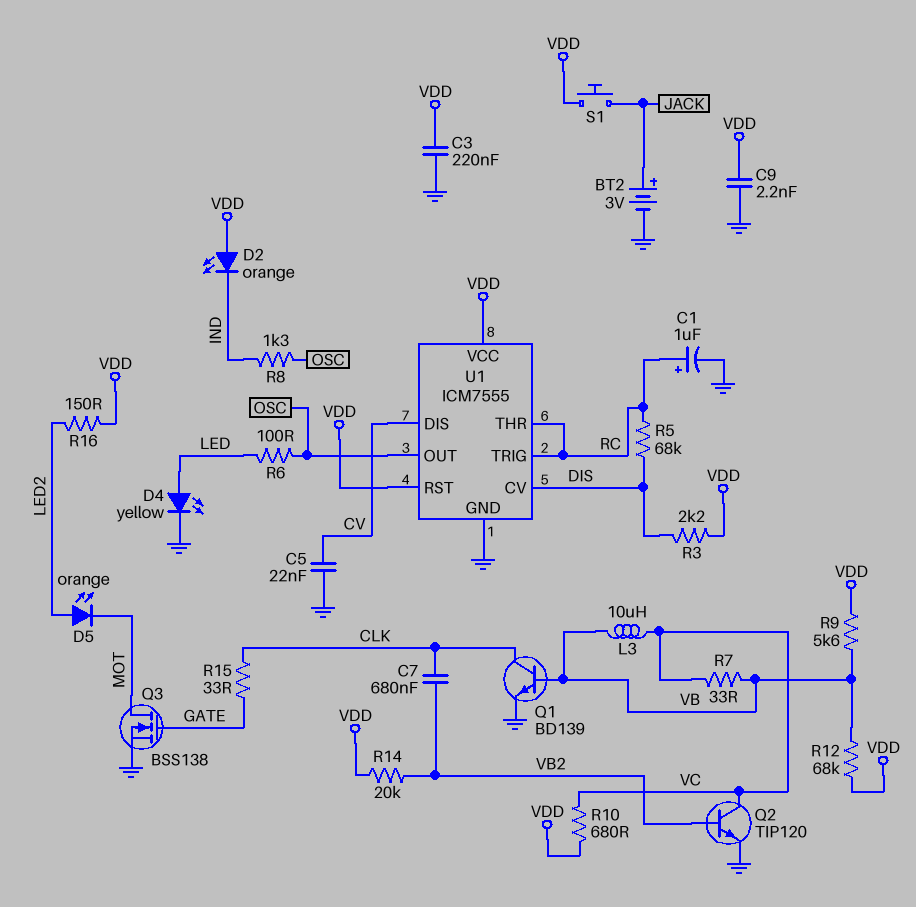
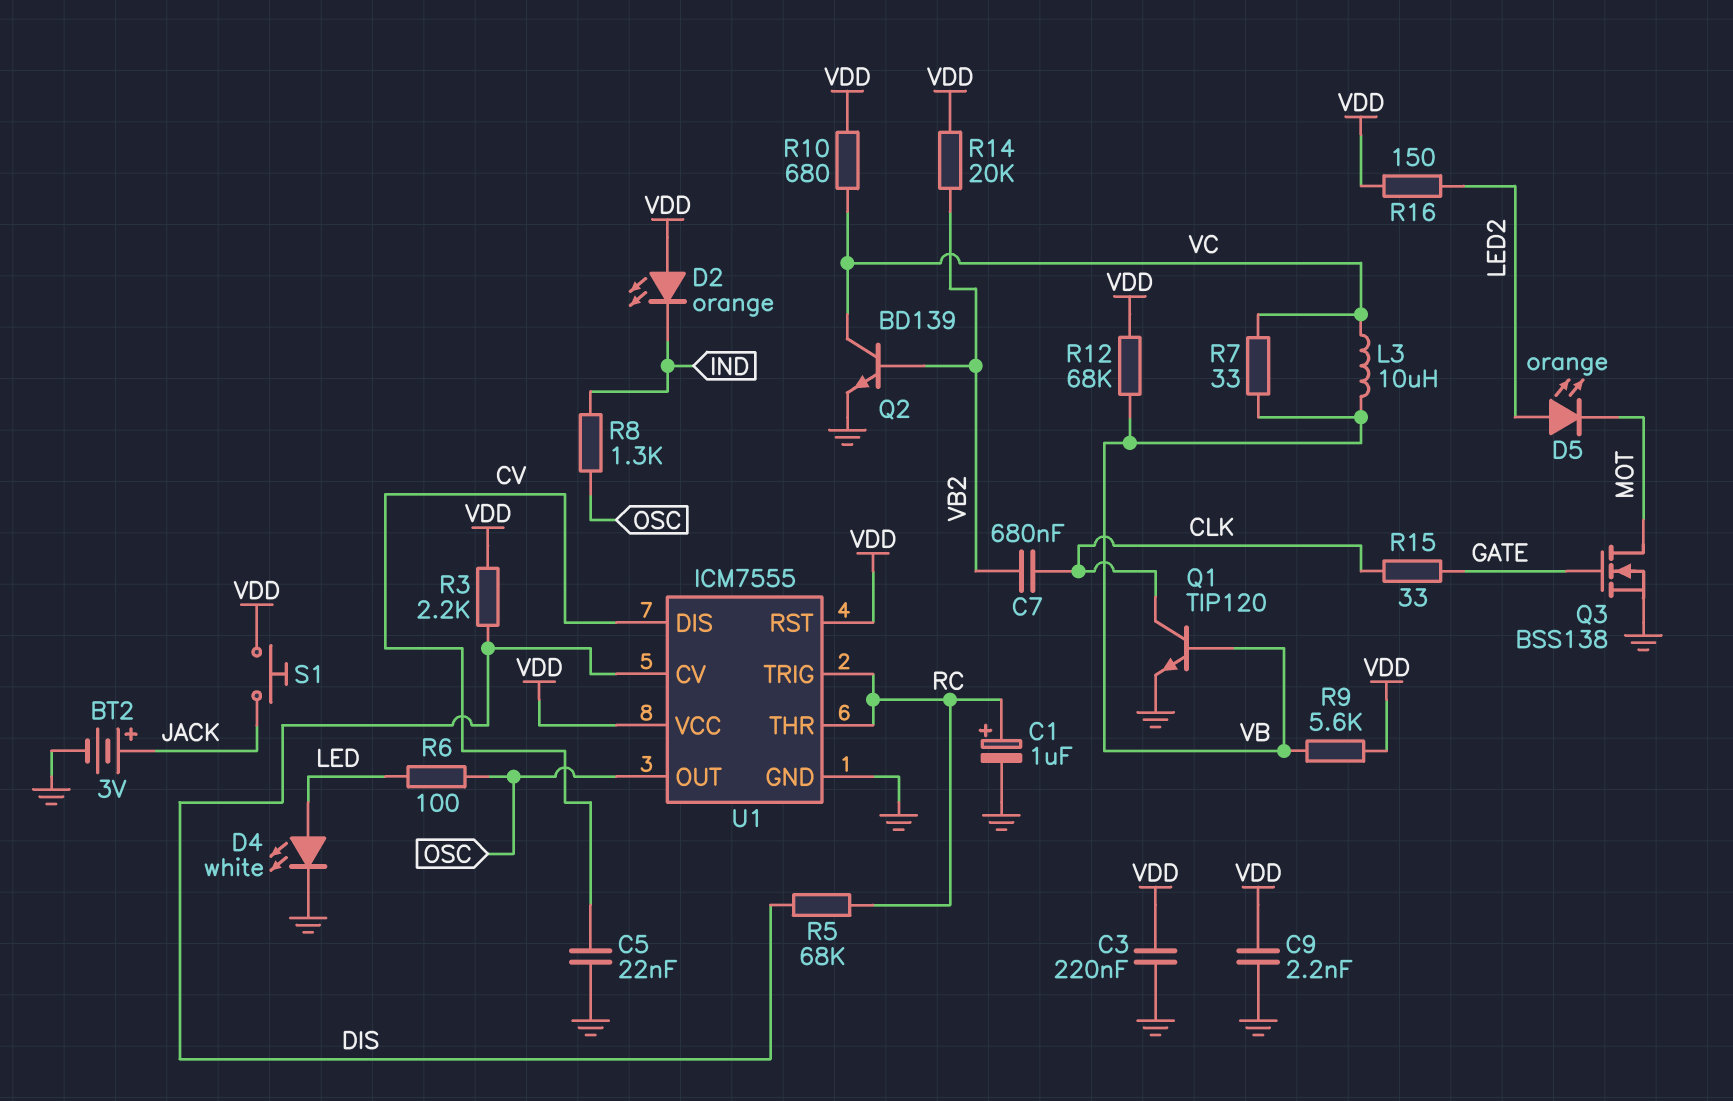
D4: LED yellow (A LED, K GND) -> LED white (A LED, K GND)
Q1: NPN BD139 (B VB, C CLK, E GND) -> NPN TIP120 (B VB, C CLK, E GND)
Q2: NPN TIP120 (B VB2, C VC, E GND) -> NPN BD139 (B VB2, C VC, E GND)

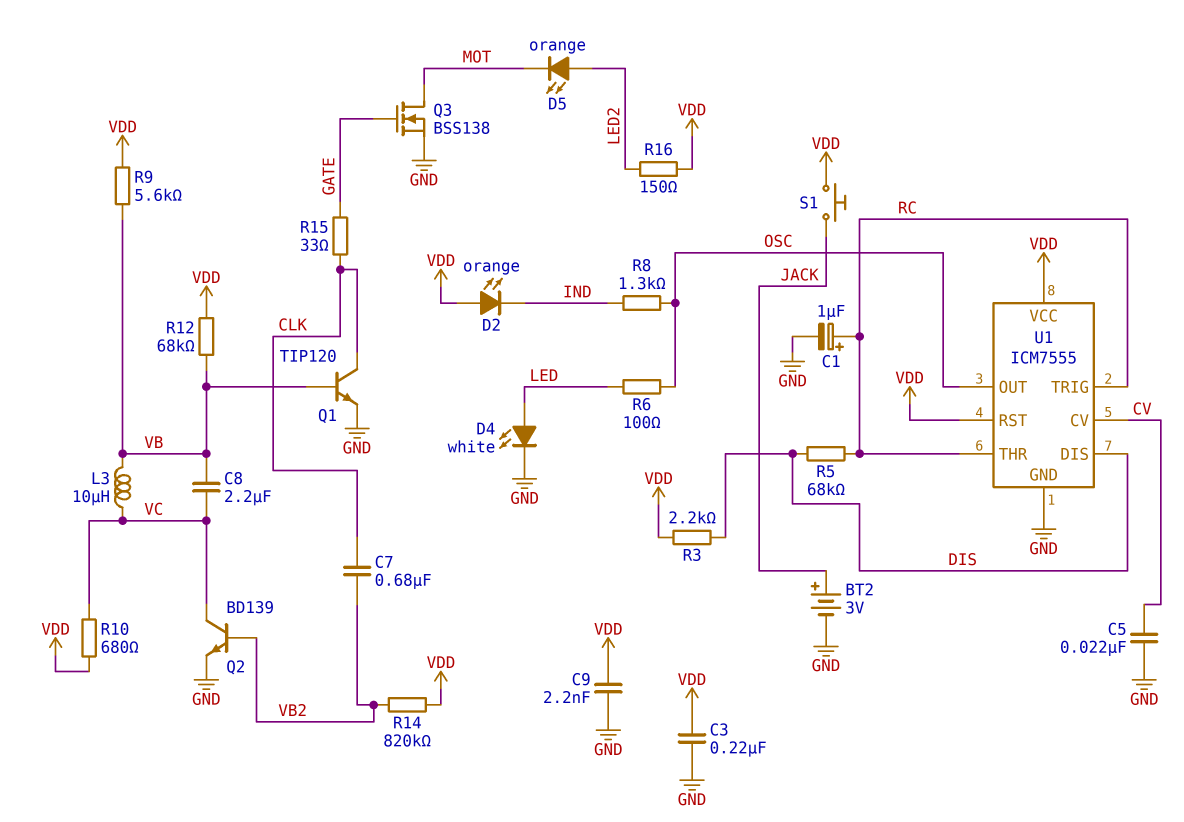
C8: none -> 2.2uF (VB, VC)
R7: 33 (VB, VC) -> none
R14: 20k (VB2, VDD) -> 820k (VB2, VDD)
U1 pin CV: DIS -> CV
U1 pin DIS: CV -> DIS

